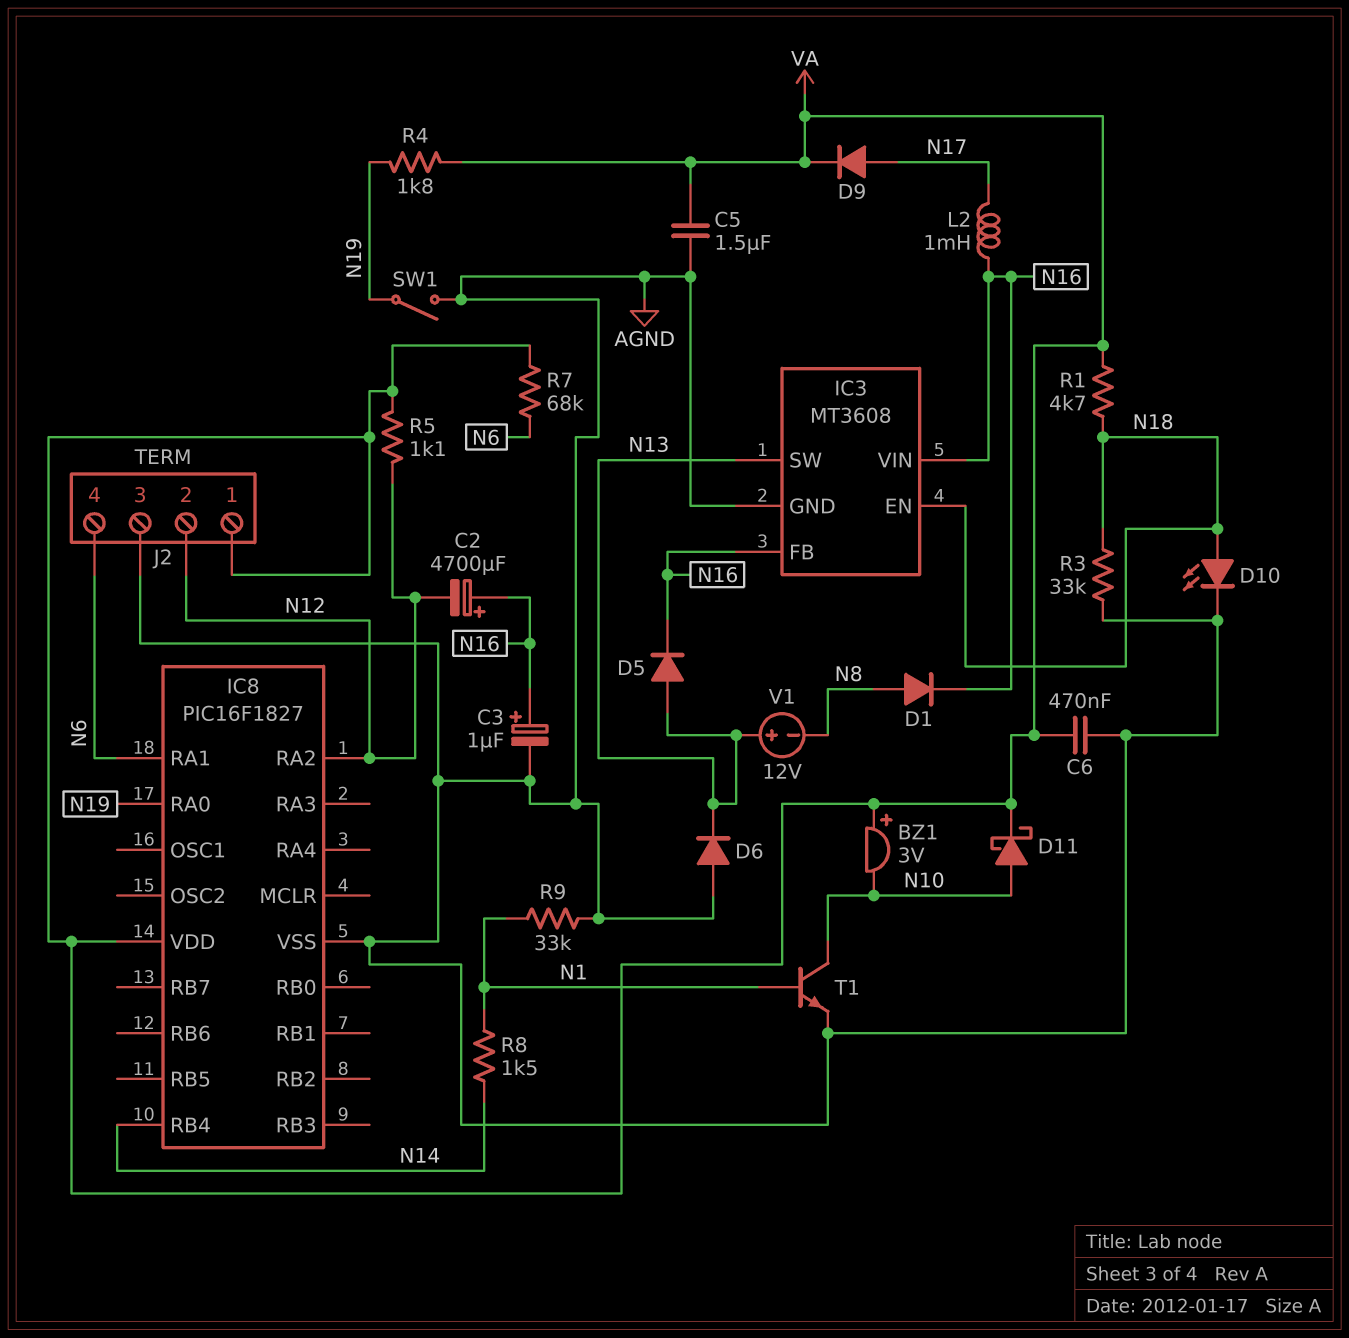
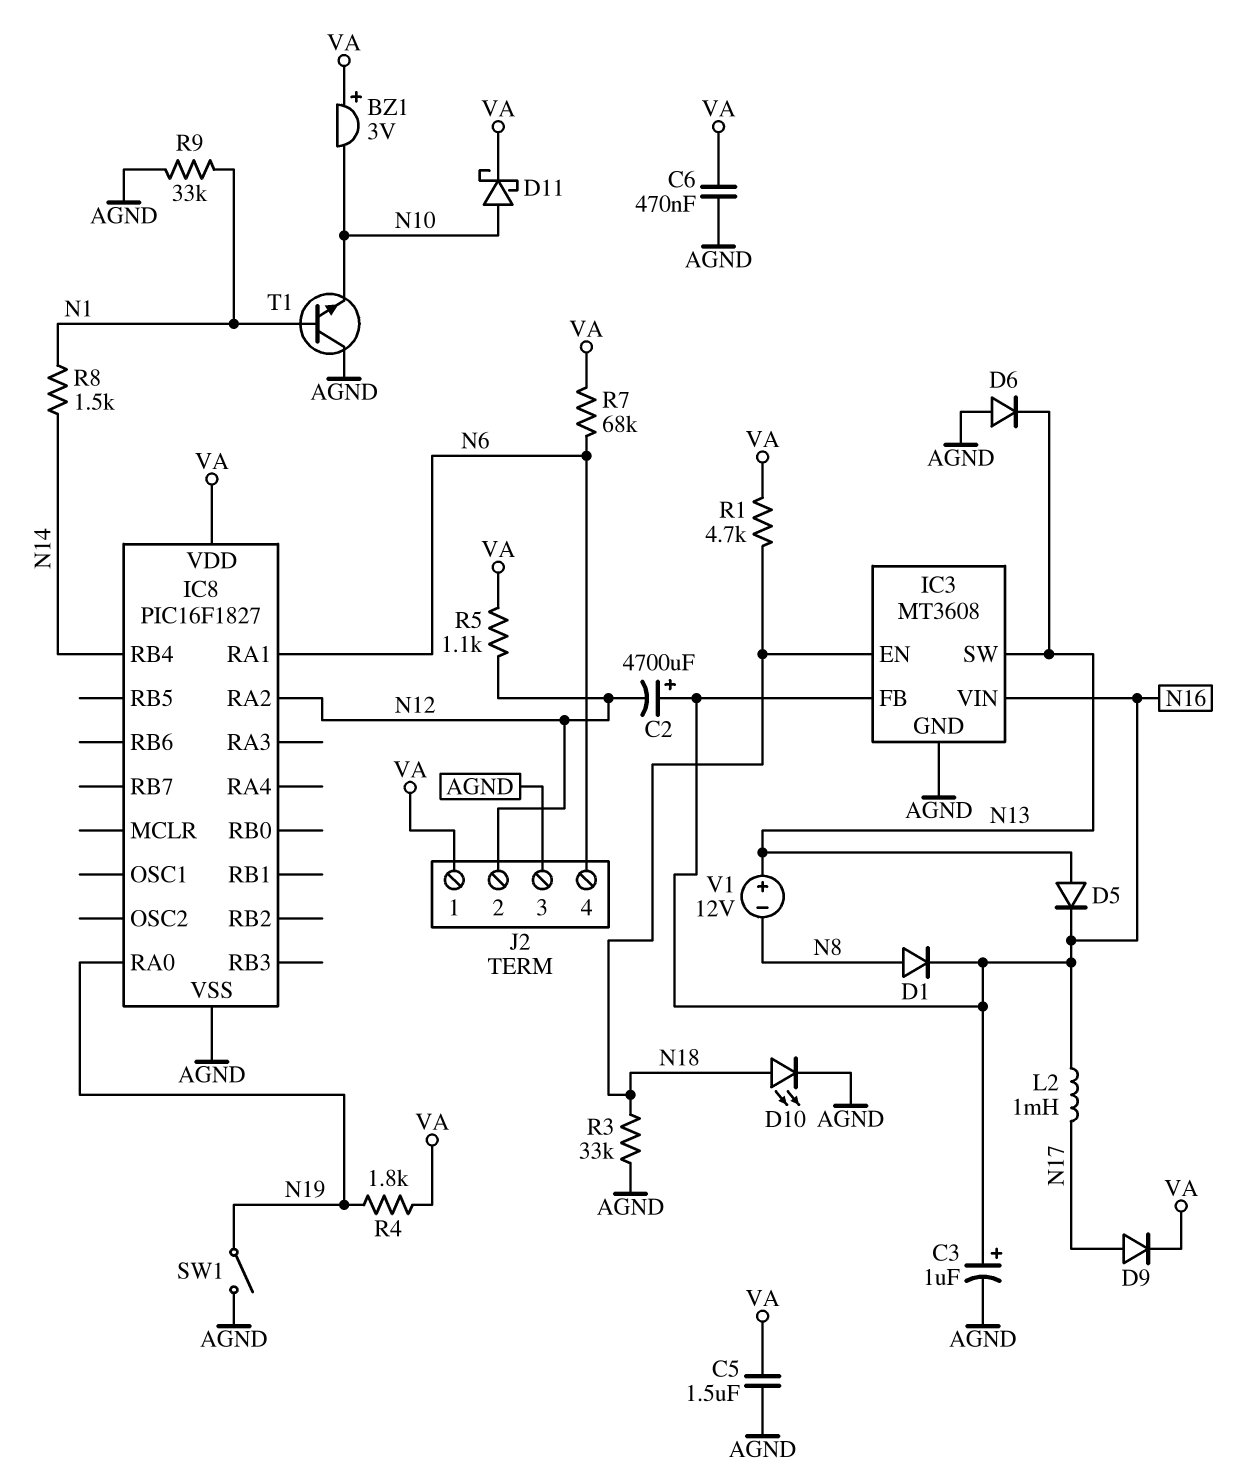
T1: NPN (B N1, C N10, E AGND) -> NPN (B N1, C AGND, E N10)

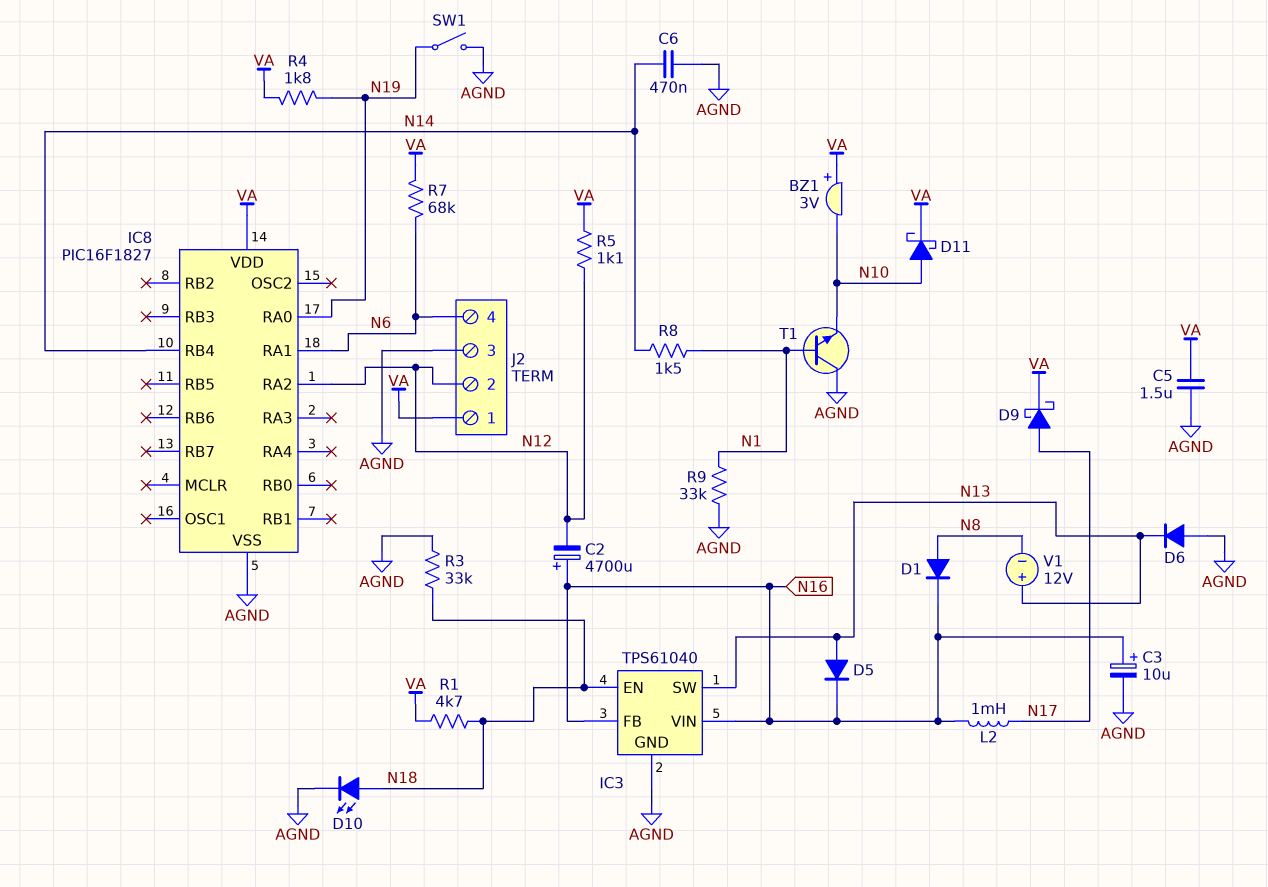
C3: 1uF (plus N16, minus AGND) -> 10uF (plus N16, minus AGND)
C6: 470nF (AGND, VA) -> 470nF (AGND, N14)
D9: diode (A N17, K VA) -> schottky (A N17, K VA)
IC3: MT3608 -> TPS61040

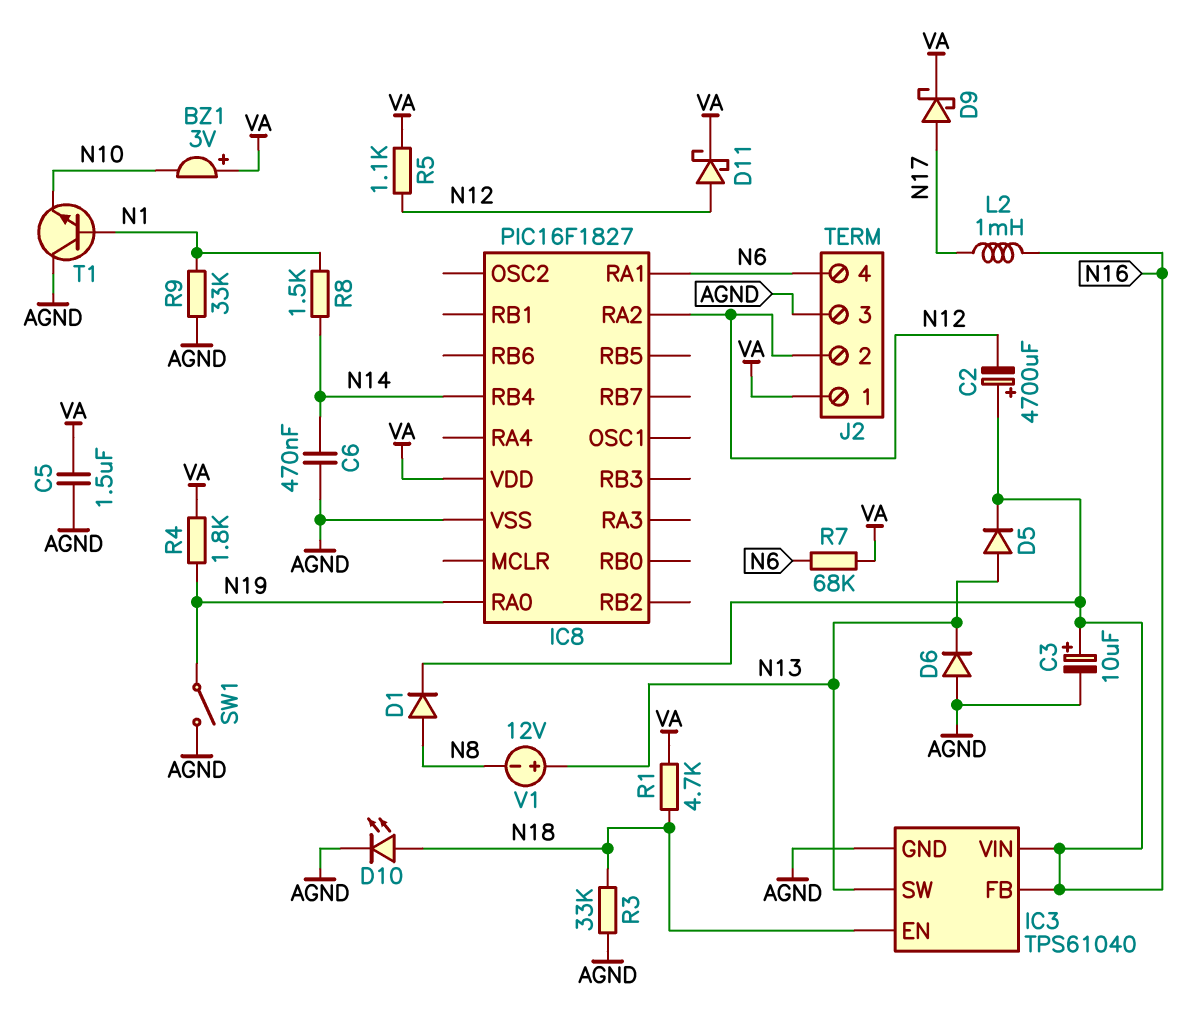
D11: schottky (A N10, K VA) -> schottky (A N12, K VA)

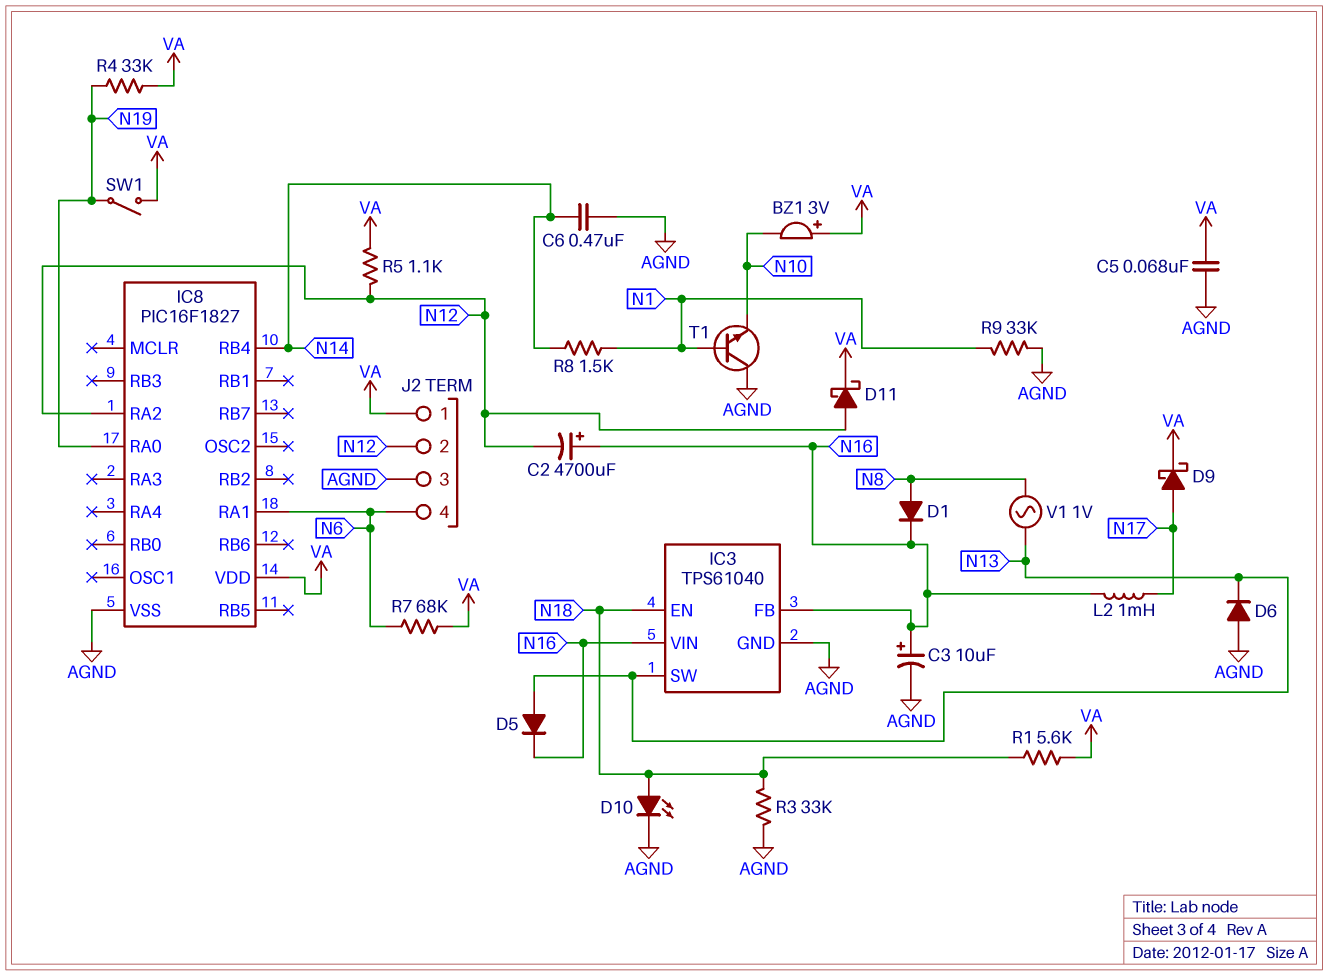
C5: 1.5uF (AGND, VA) -> 68nF (AGND, VA)
R1: 4.7k (N18, VA) -> 5.6k (N18, VA)
R4: 1.8k (N19, VA) -> 33k (N19, VA)
SW1: switch (AGND, N19) -> switch (N19, VA)
V1: 12V (plus N13, minus N8) -> AC 1V (N8, N13)

